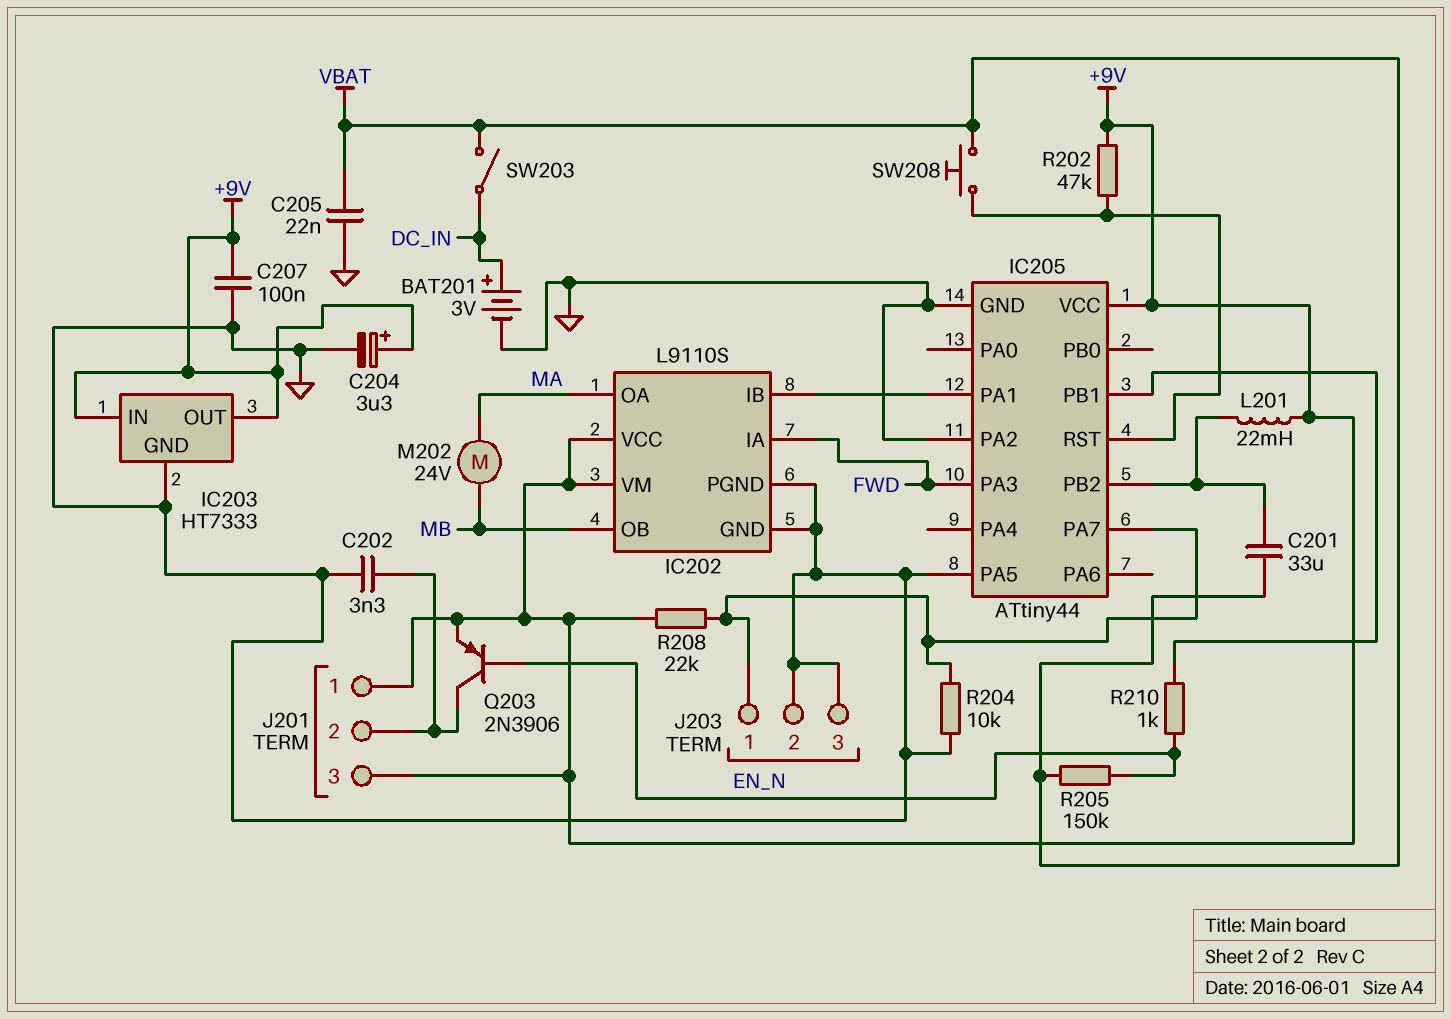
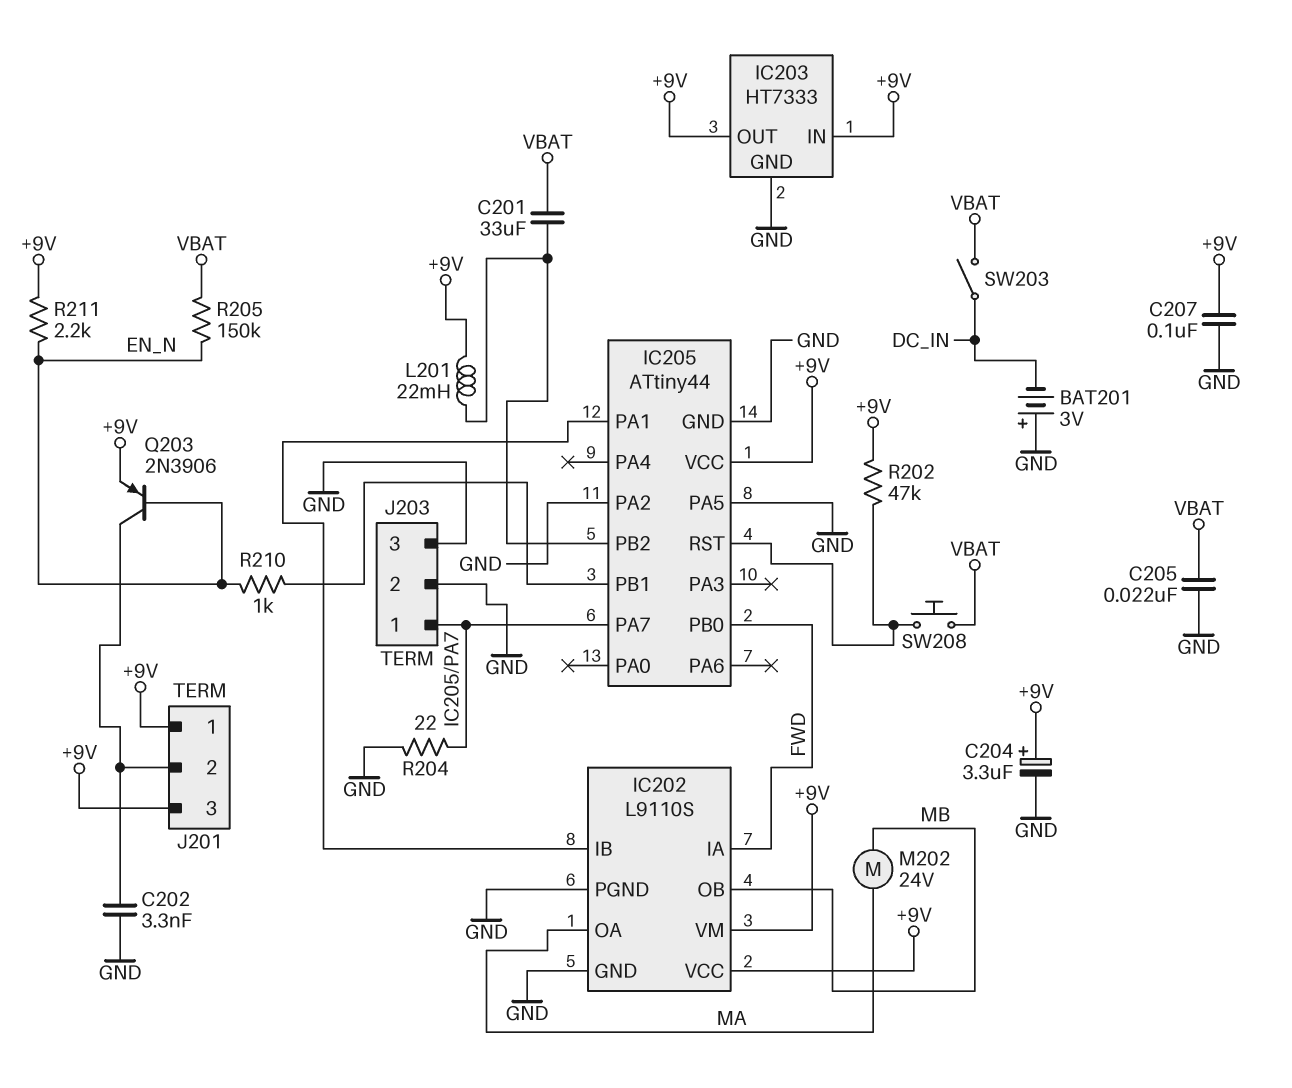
BAT201: 3V (plus DC_IN, minus GND) -> 3V (plus GND, minus DC_IN)
IC205 pin PA3: FWD -> none
IC205 pin PB0: none -> FWD
R204: 10k (GND, IC205/PA7) -> 22 (GND, IC205/PA7)
R208: 22k (+9V, IC205/PA7) -> none
R211: none -> 2.2k (+9V, EN_N)

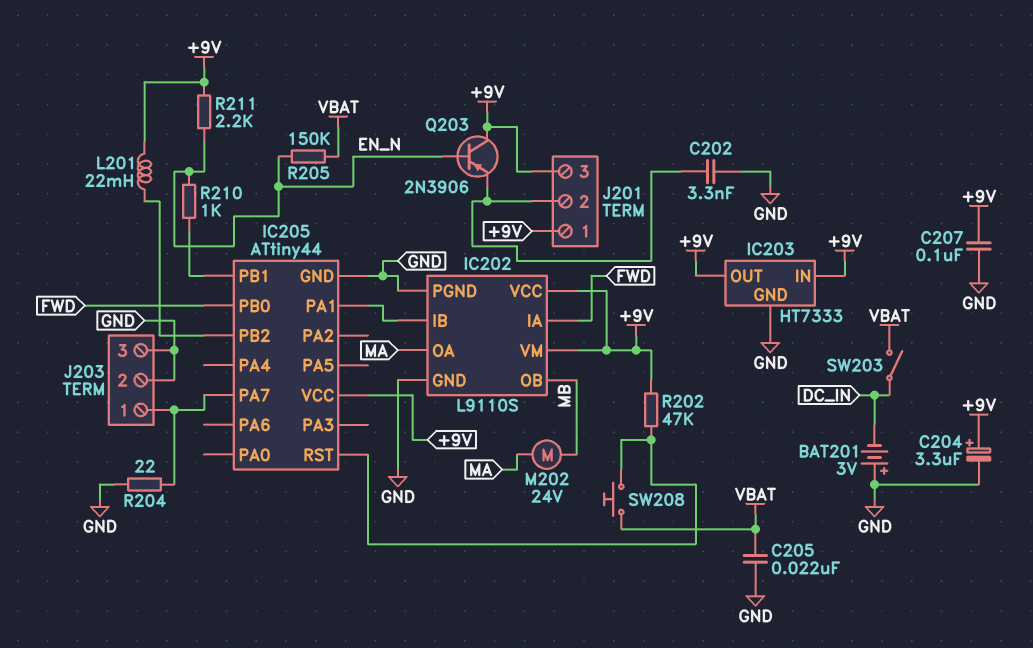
C201: 33uF (IC205/PB2, VBAT) -> none
IC205 pin PA2: GND -> none
IC205 pin PA5: GND -> none
Q203: PNP 2N3906 (B EN_N, C J201/2, E +9V) -> PNP 2N3906 (B EN_N, C +9V, E J201/2)

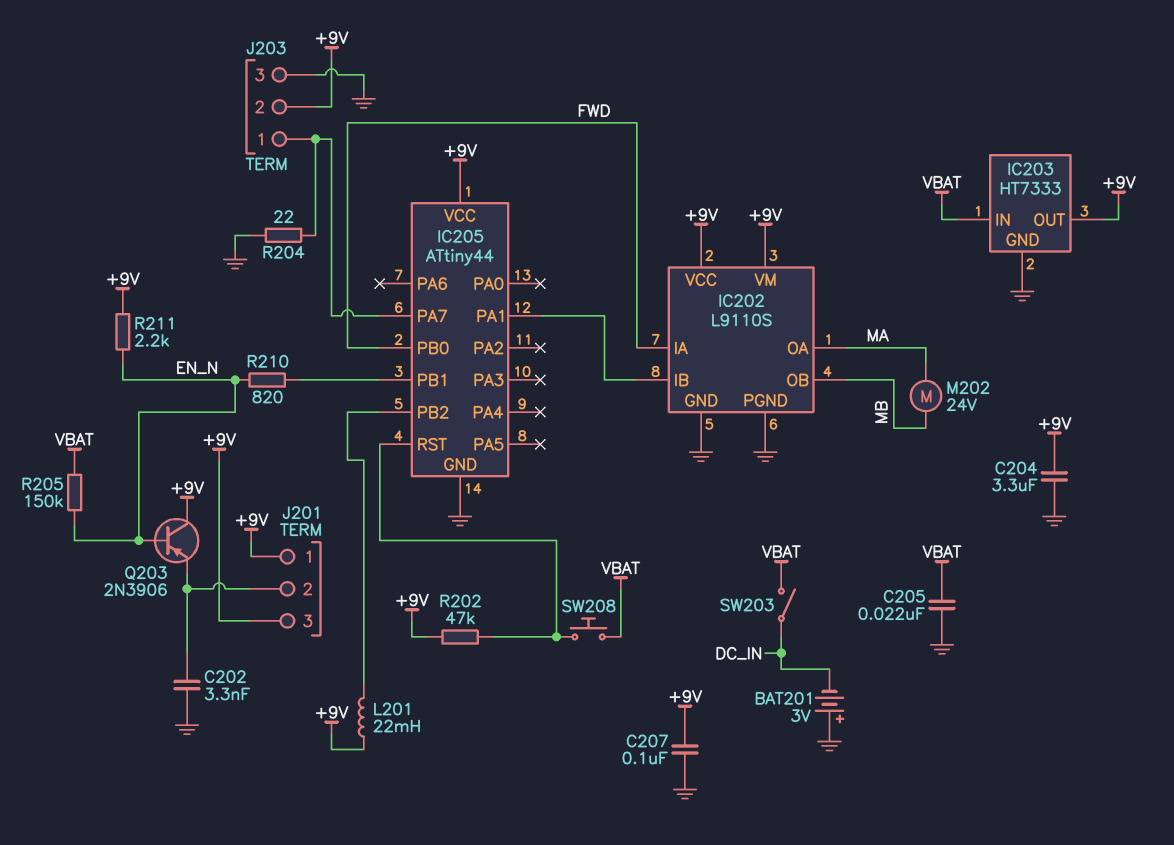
C204: 3.3uF (plus +9V, minus GND) -> 3.3uF (+9V, GND)
IC203 pin IN: +9V -> VBAT
J203 pin 2: GND -> +9V
R210: 1k (EN_N, IC205/PB1) -> 820 (EN_N, IC205/PB1)

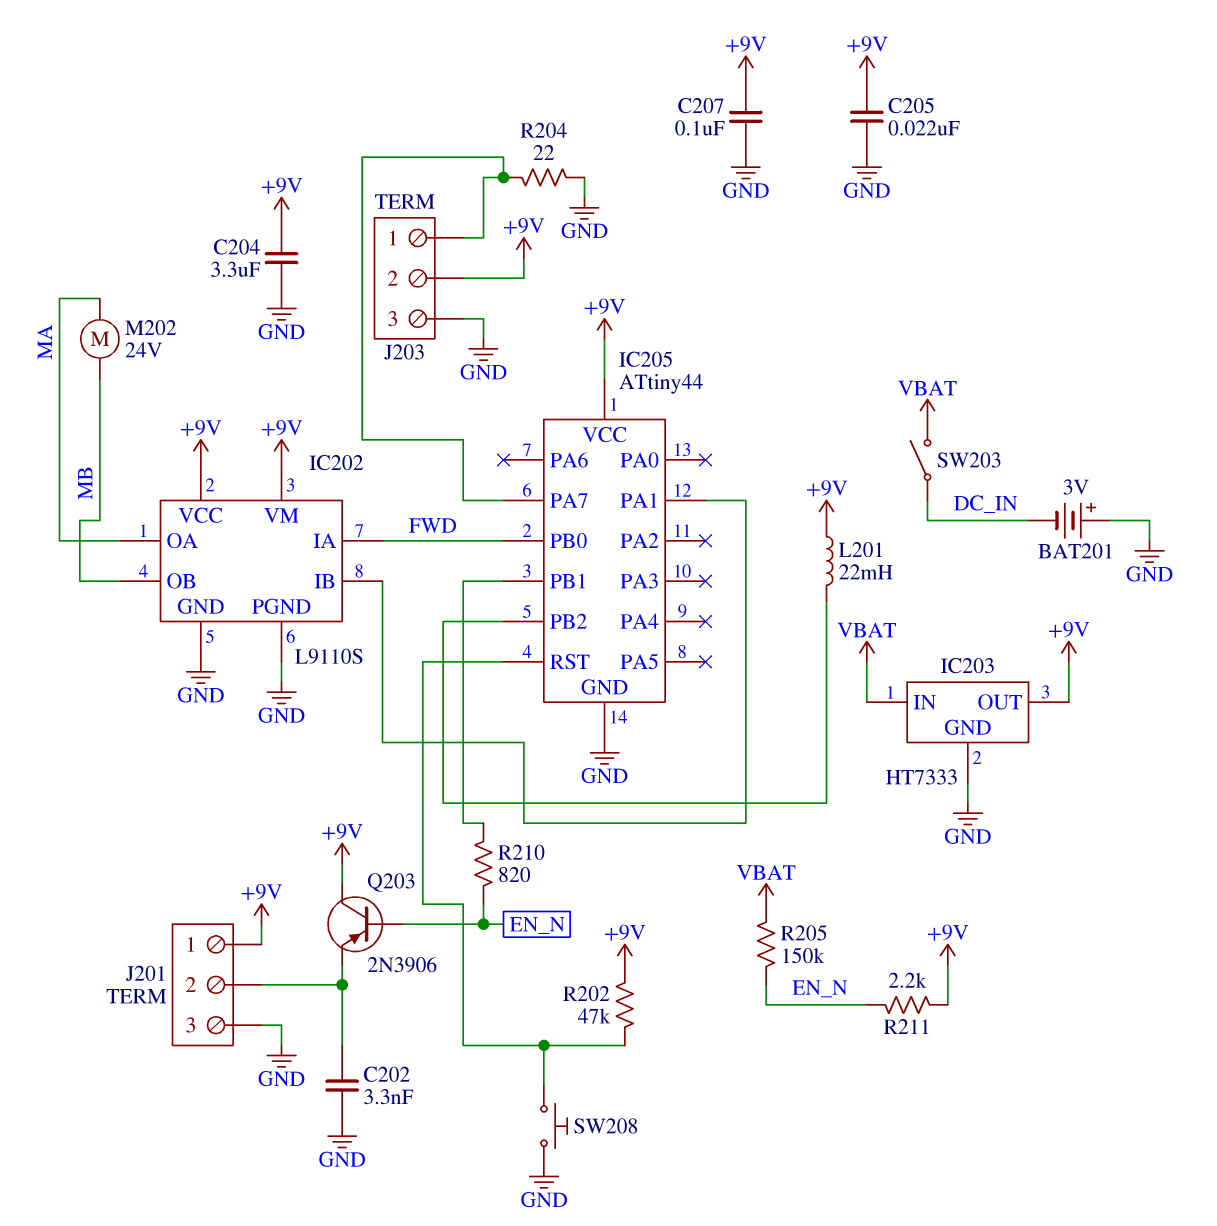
C205: 22nF (GND, VBAT) -> 22nF (+9V, GND)
J201 pin 3: +9V -> GND
SW208: button (IC205/RST, VBAT) -> button (GND, IC205/RST)

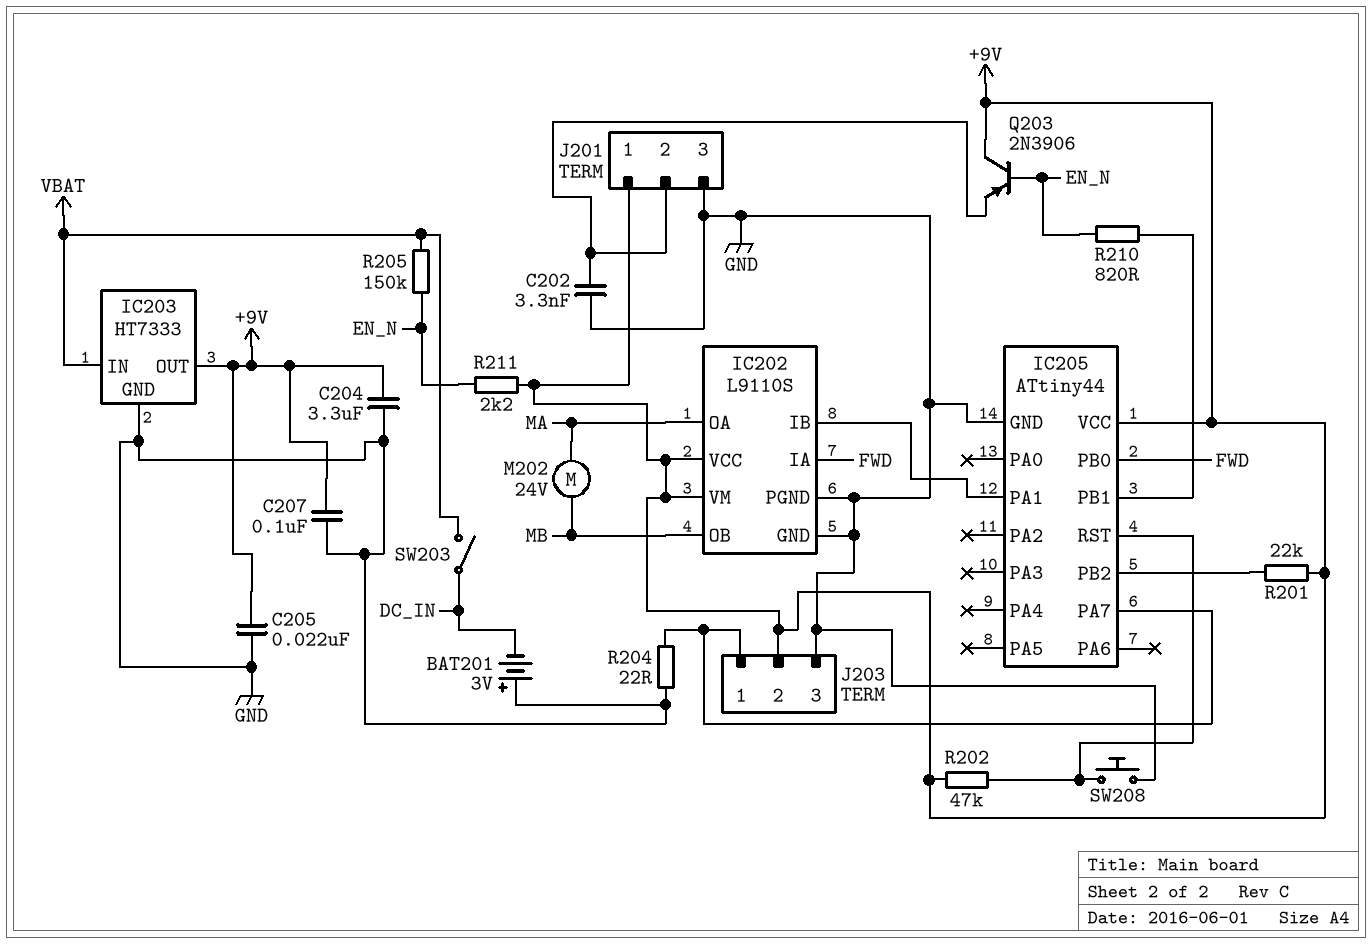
L201: 22mH (+9V, IC205/PB2) -> none
R201: none -> 22k (+9V, IC205/PB2)

